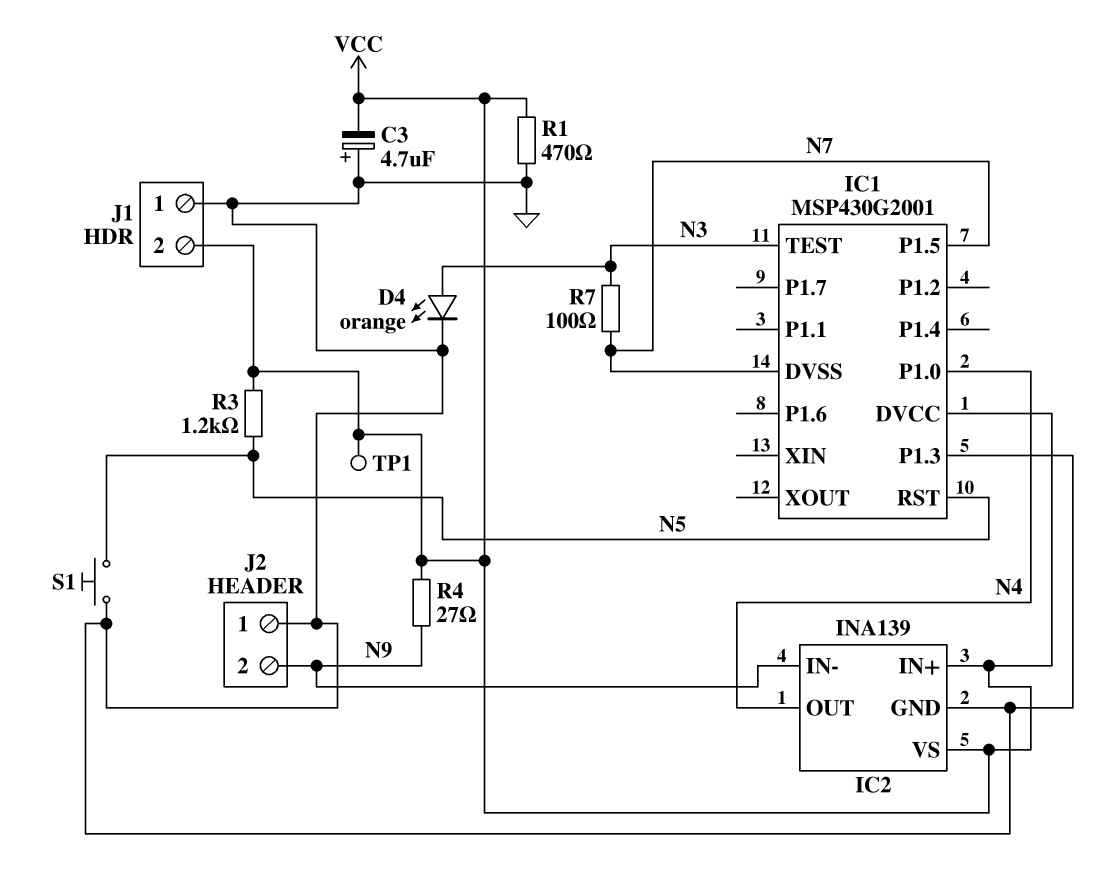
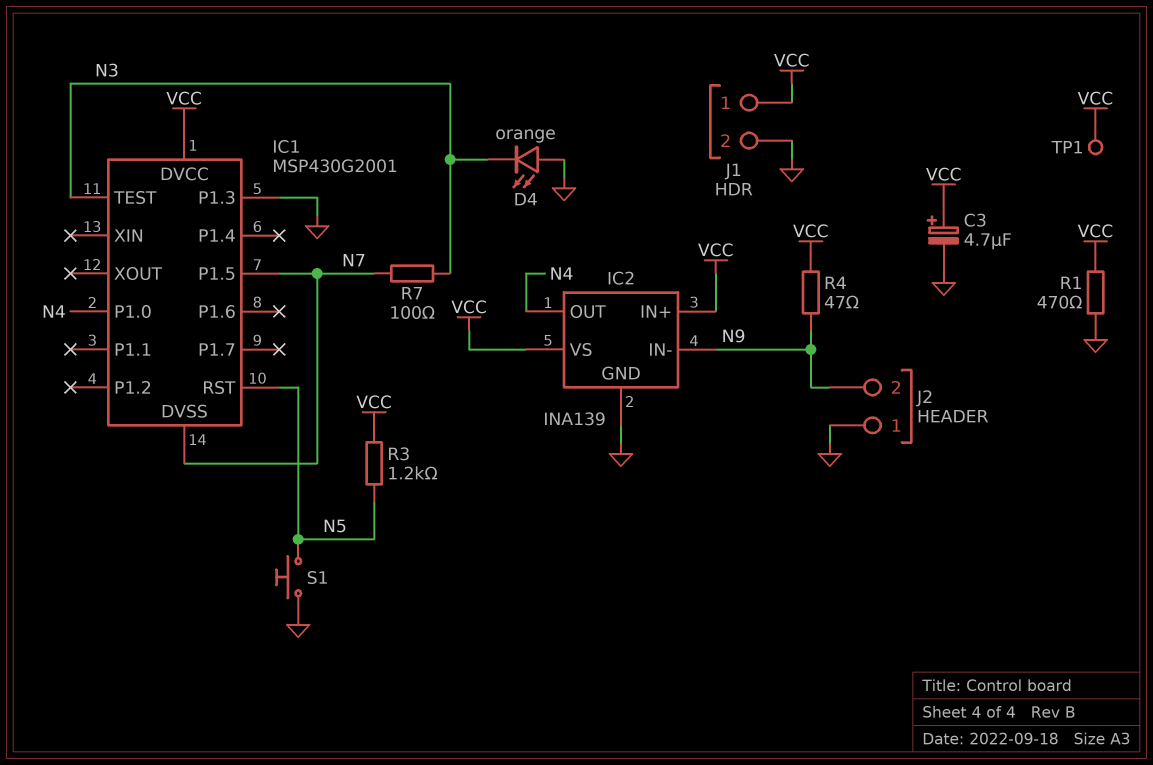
C3: 4.7uF (plus GND, minus VCC) -> 4.7uF (plus VCC, minus GND)
D4: LED orange (A N3, K GND) -> LED orange (A GND, K N3)
J1 pin 1: GND -> VCC
J1 pin 2: VCC -> GND
R4: 27 (N9, VCC) -> 47 (N9, VCC)

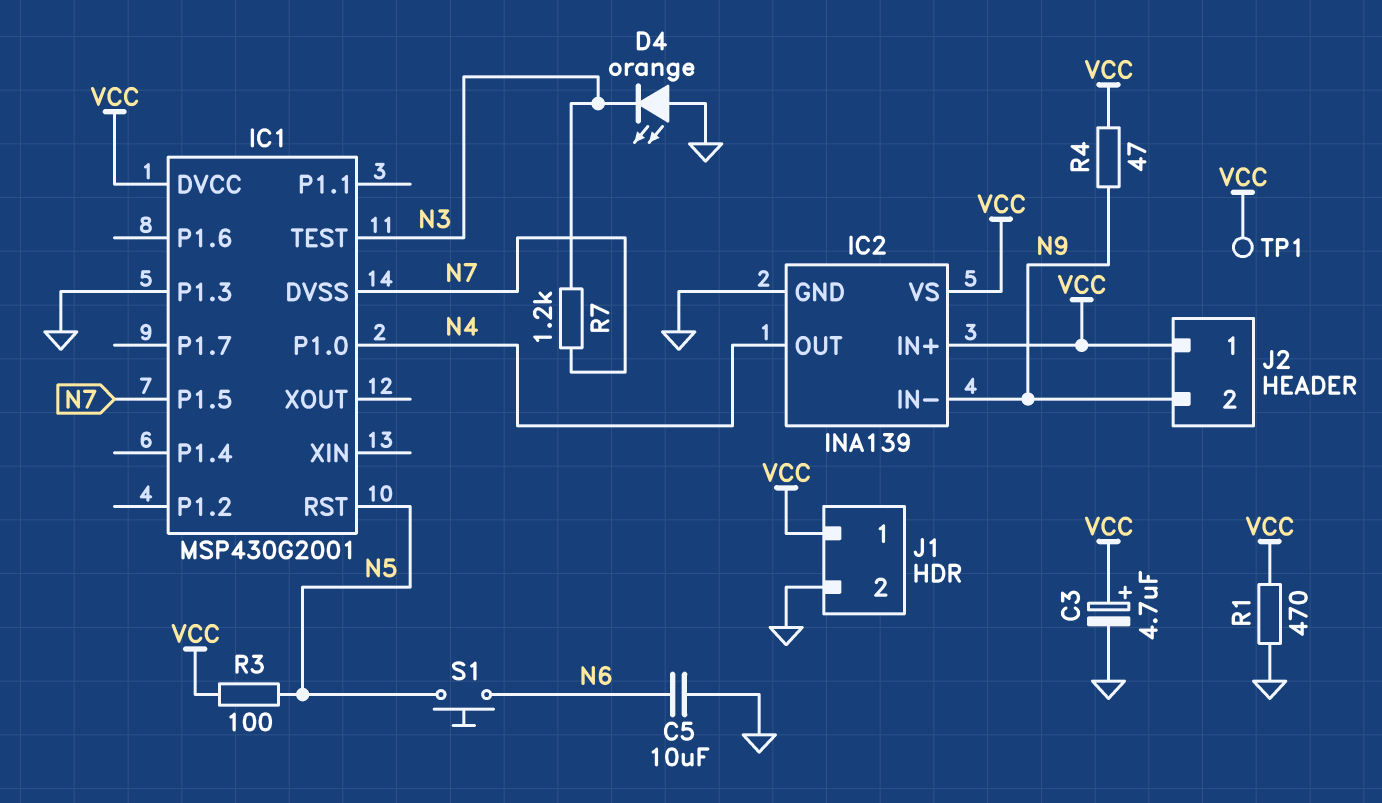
C5: none -> 10uF (GND, N6)
J2 pin 1: GND -> VCC
R3: 1.2k (N5, VCC) -> 100 (N5, VCC)
R7: 100 (N3, N7) -> 1.2k (N3, N7)
S1: button (GND, N5) -> button (N5, N6)

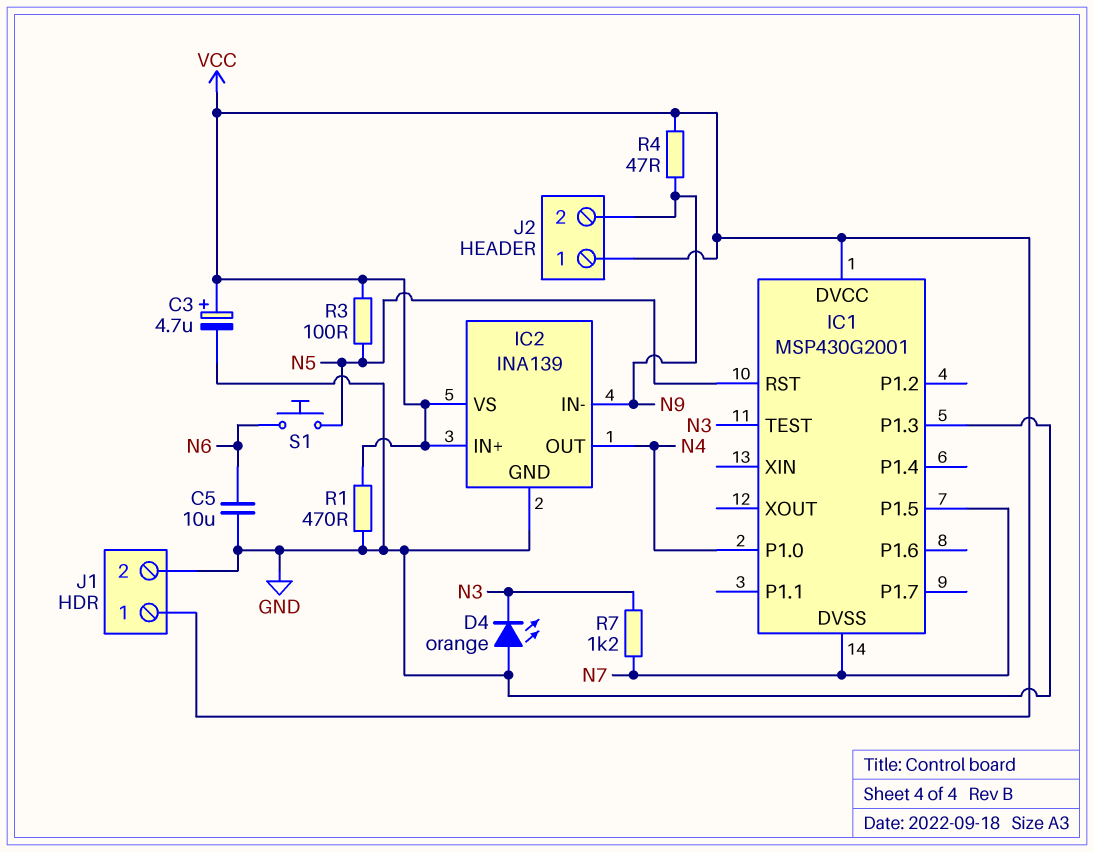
TP1: test point (VCC) -> none

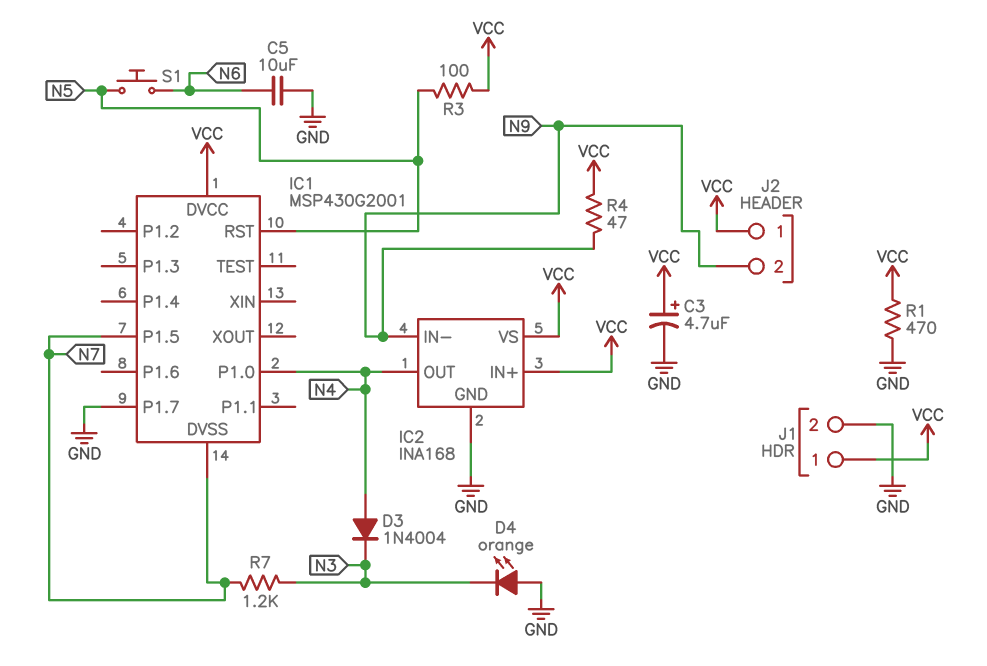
D3: none -> diode 1N4004 (A N4, K N3)
IC1 pin P1.3: GND -> none
IC1 pin P1.7: none -> GND
IC1 pin TEST: N3 -> none
IC2: INA139 -> INA168

